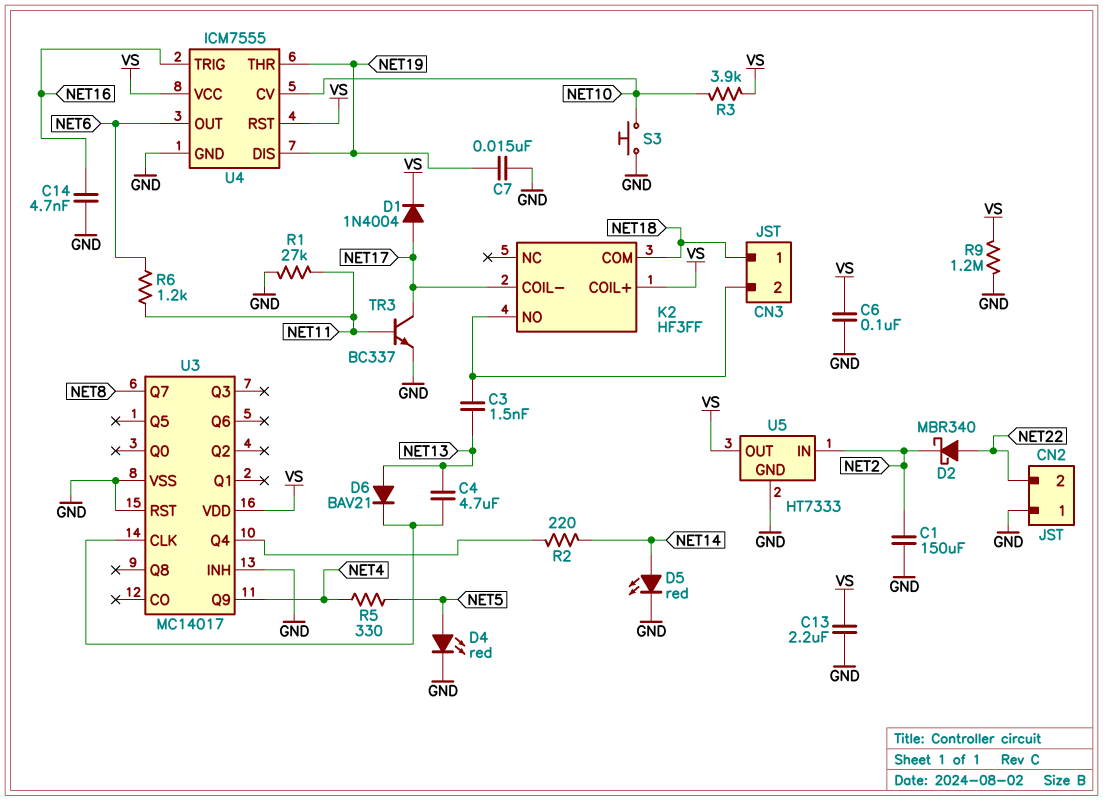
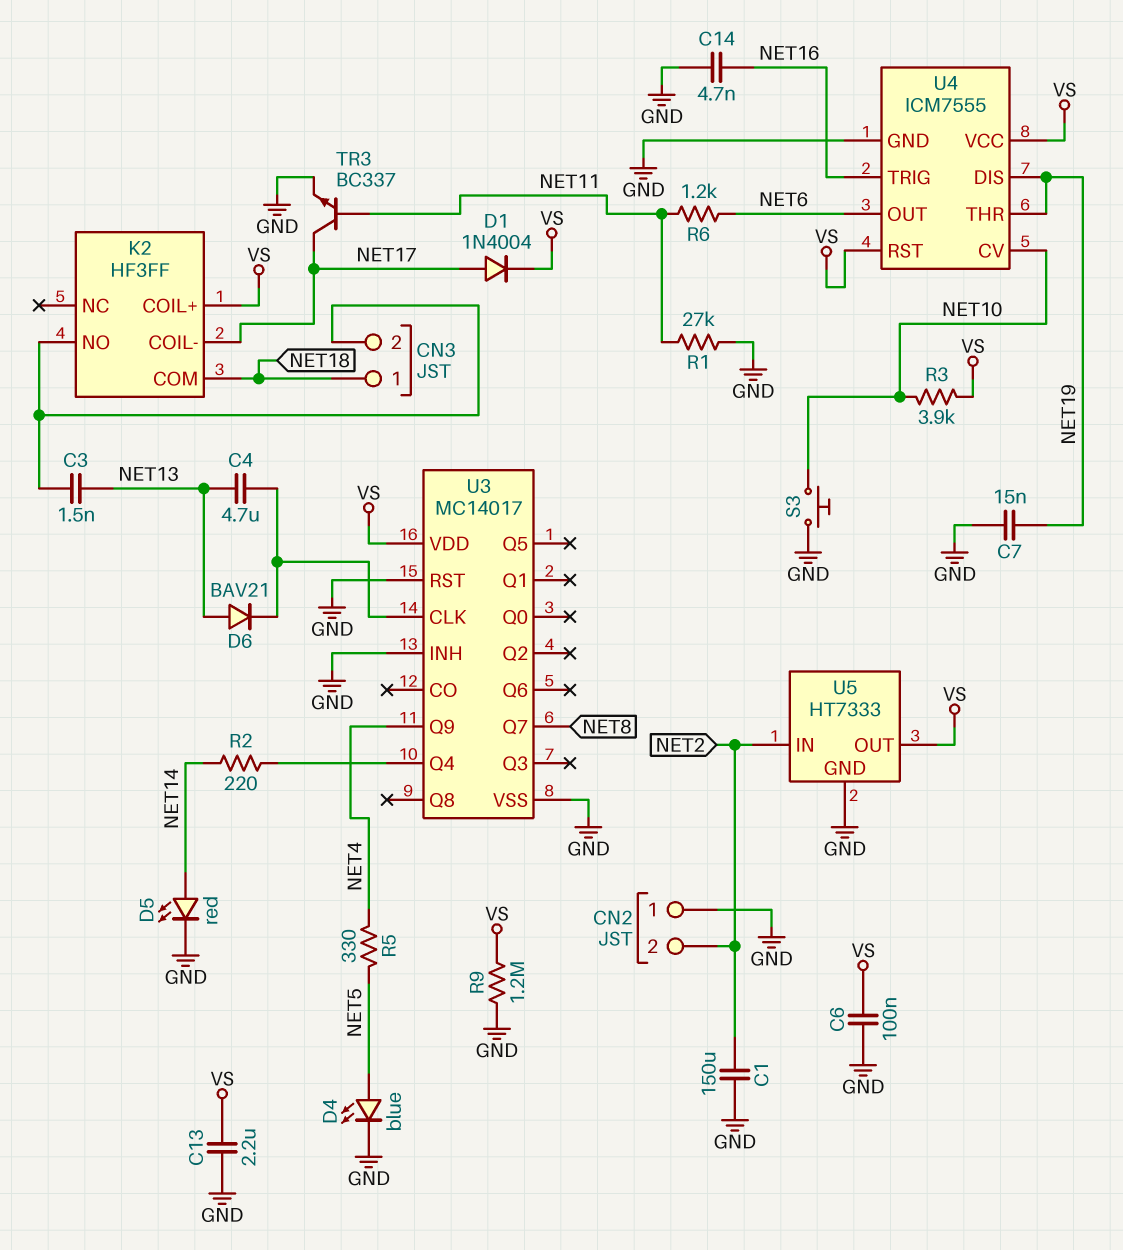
CN2 pin 2: NET22 -> NET2
D2: schottky MBR340 (A NET22, K NET2) -> none
D4: LED red (A NET5, K GND) -> LED blue (A NET5, K GND)

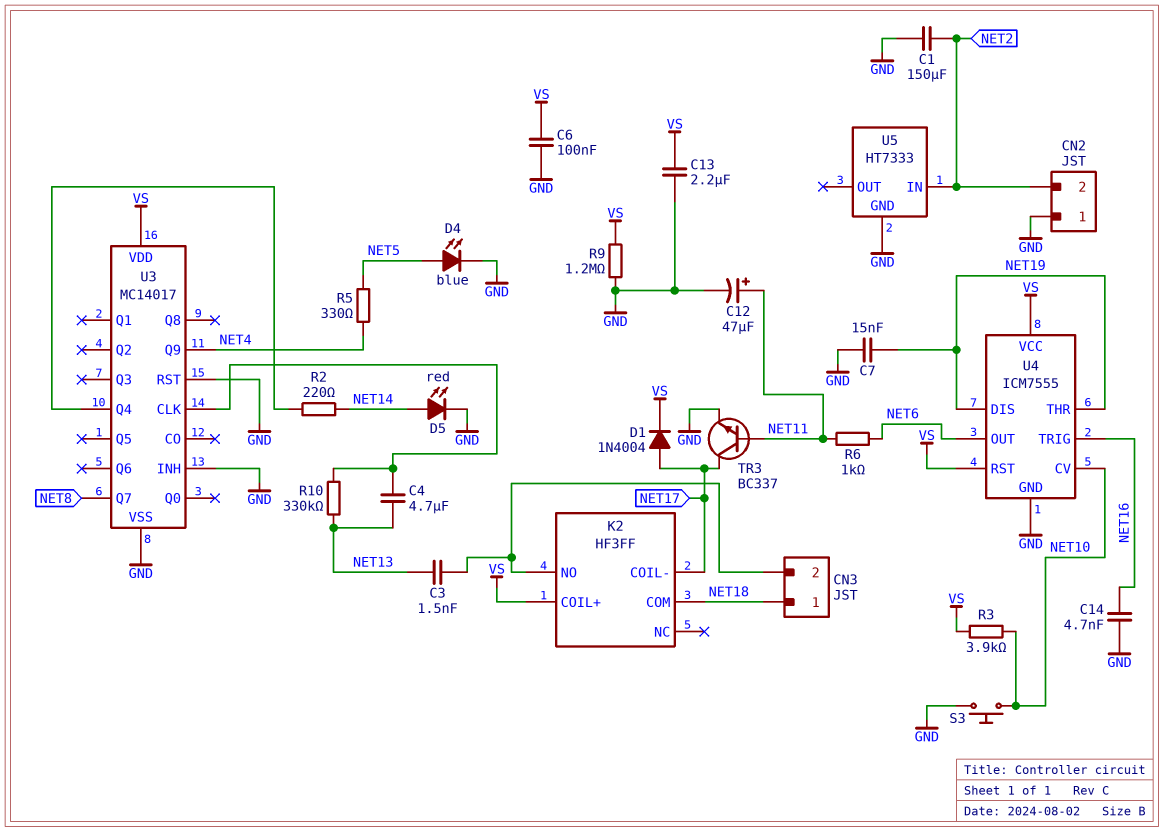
C12: none -> 47uF (plus NET11, minus GND)
D6: diode BAV21 (A NET13, K U3/CLK) -> none
R1: 27k (GND, NET11) -> none
R6: 1.2k (NET6, NET11) -> 1k (NET6, NET11)
R10: none -> 330k (NET13, U3/CLK)
U5 pin OUT: VS -> none

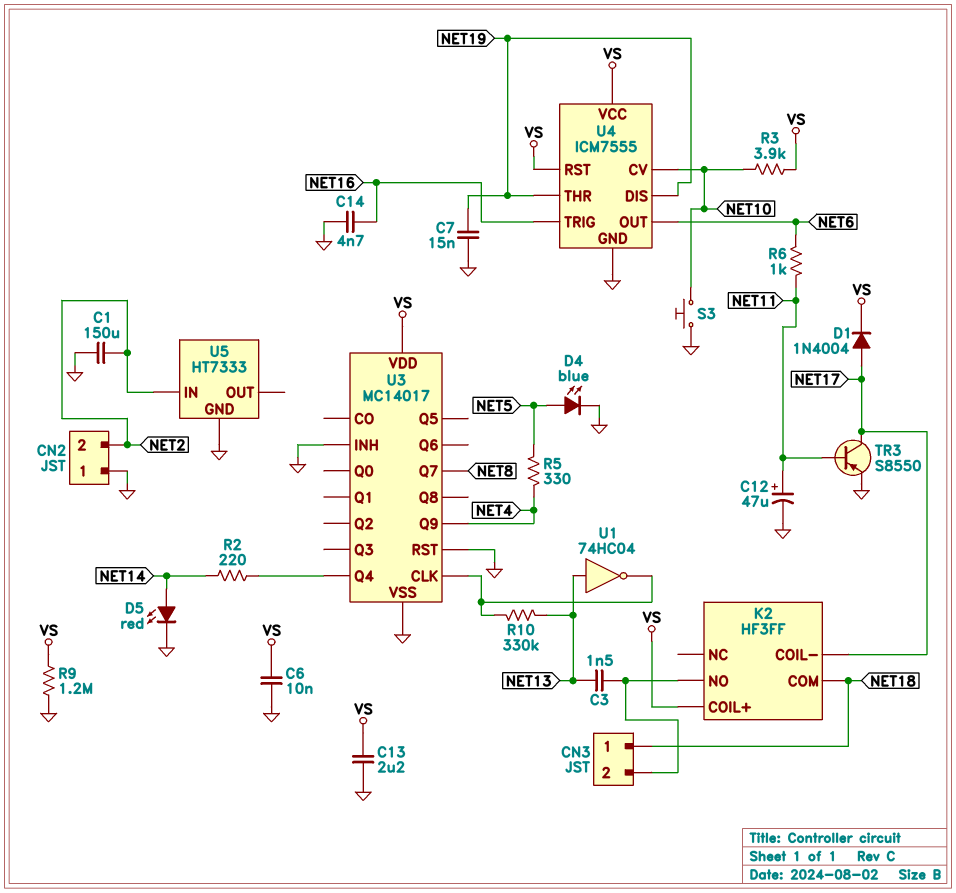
C4: 4.7uF (NET13, U3/CLK) -> none
C6: 100nF (GND, VS) -> 10nF (GND, VS)
TR3: NPN BC337 (B NET11, C NET17, E GND) -> PNP S8550 (B NET11, C NET17, E GND)
U1: none -> NOT 74HC04 (in NET13, out U3/CLK)

